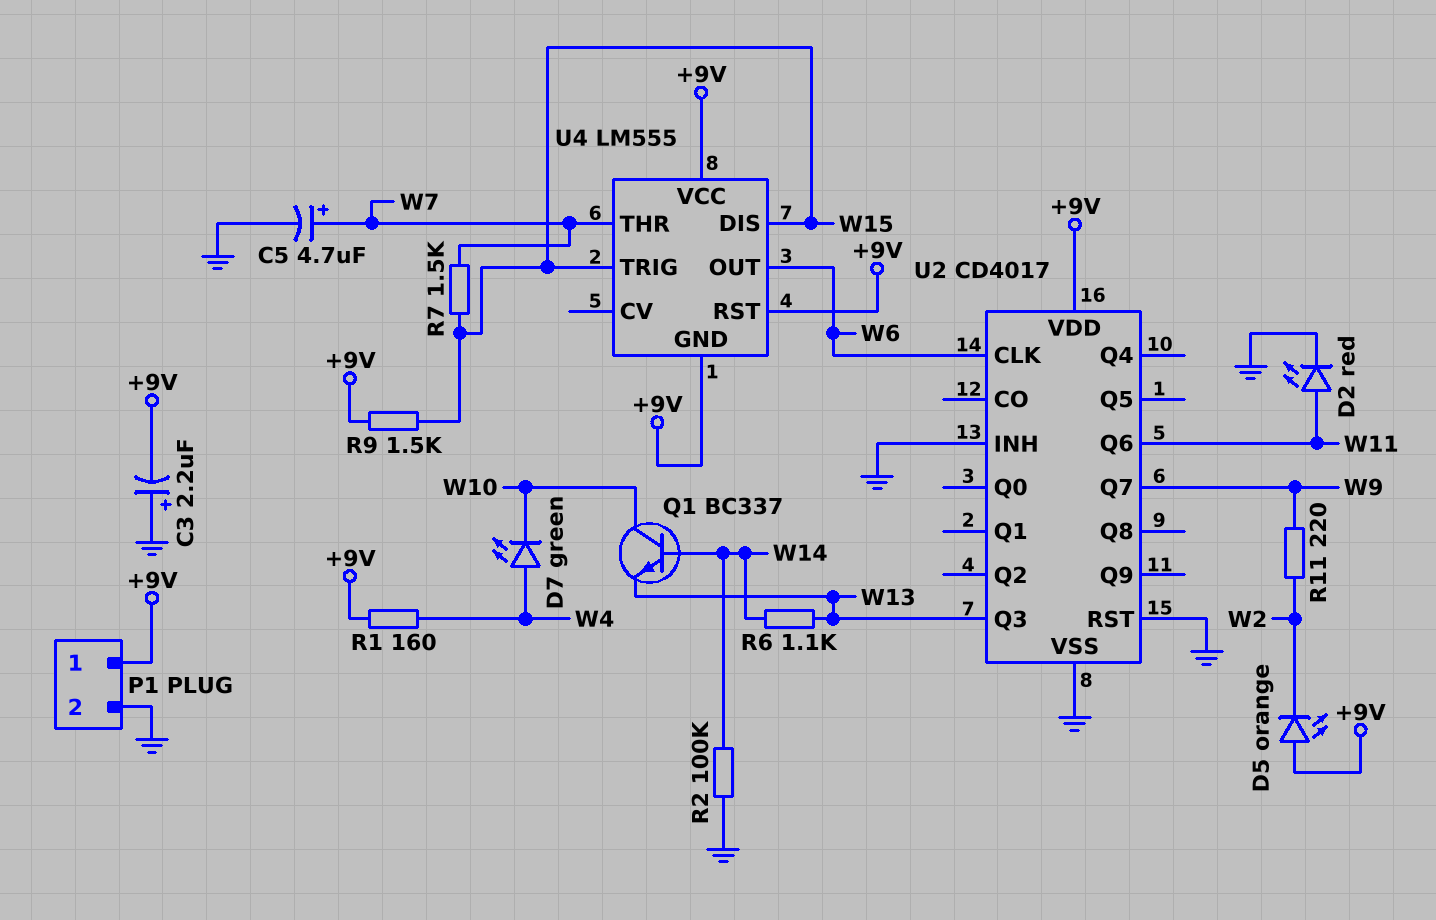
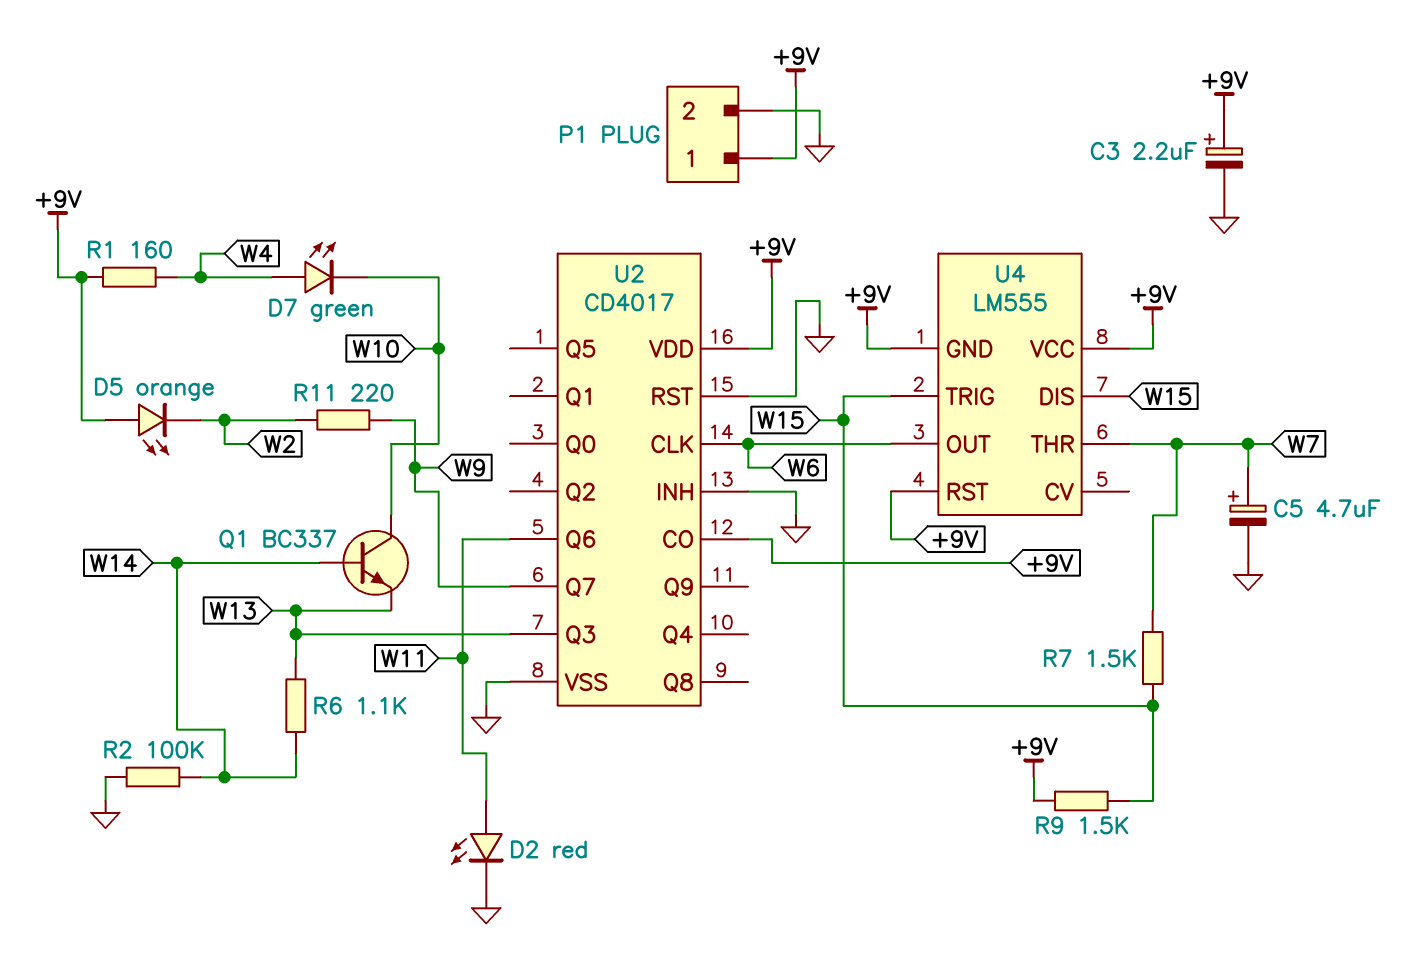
C3: 2.2uF (plus GND, minus +9V) -> 2.2uF (plus +9V, minus GND)
U2 pin CO: none -> +9V

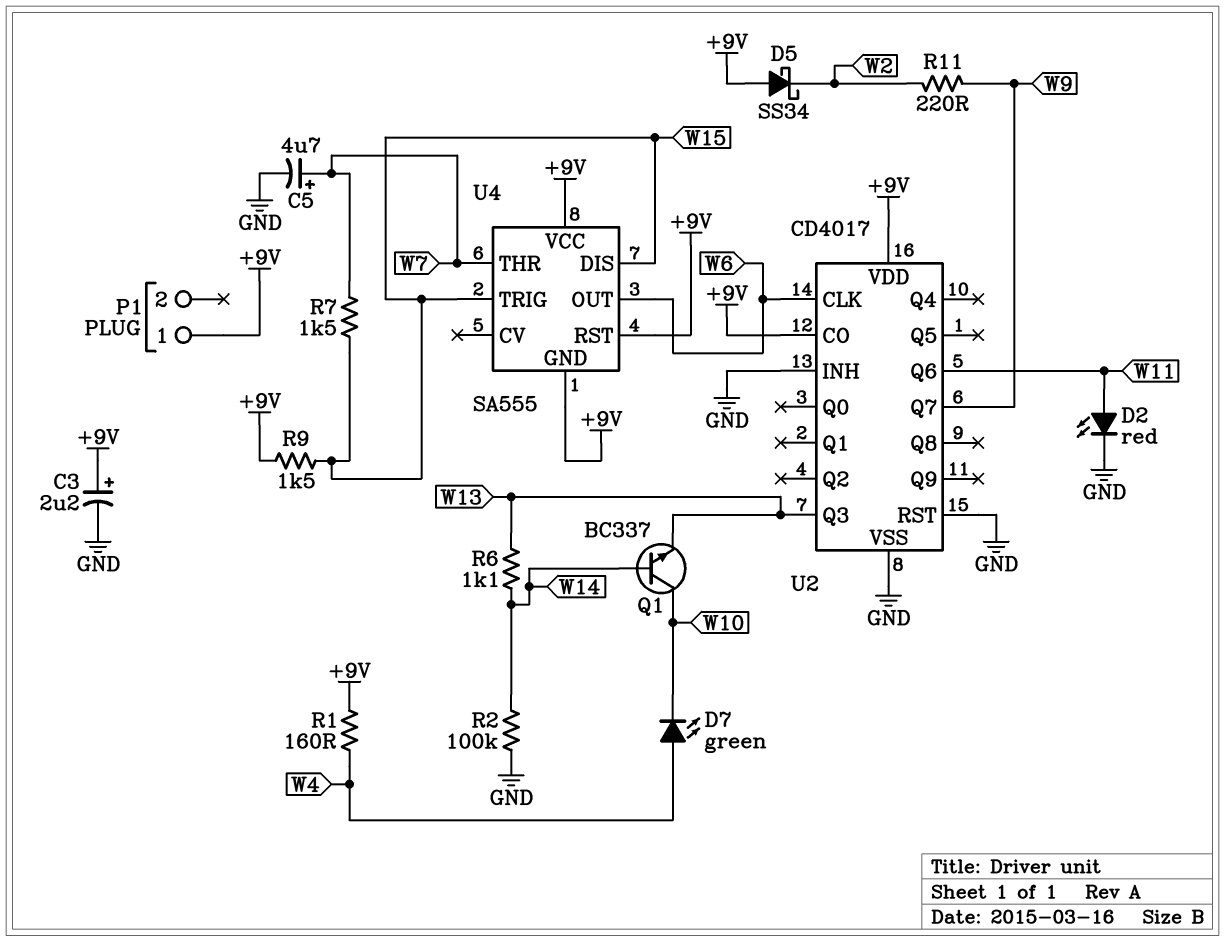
D5: LED orange (A +9V, K W2) -> schottky SS34 (A +9V, K W2)
P1 pin 2: GND -> none
U4: LM555 -> SA555

